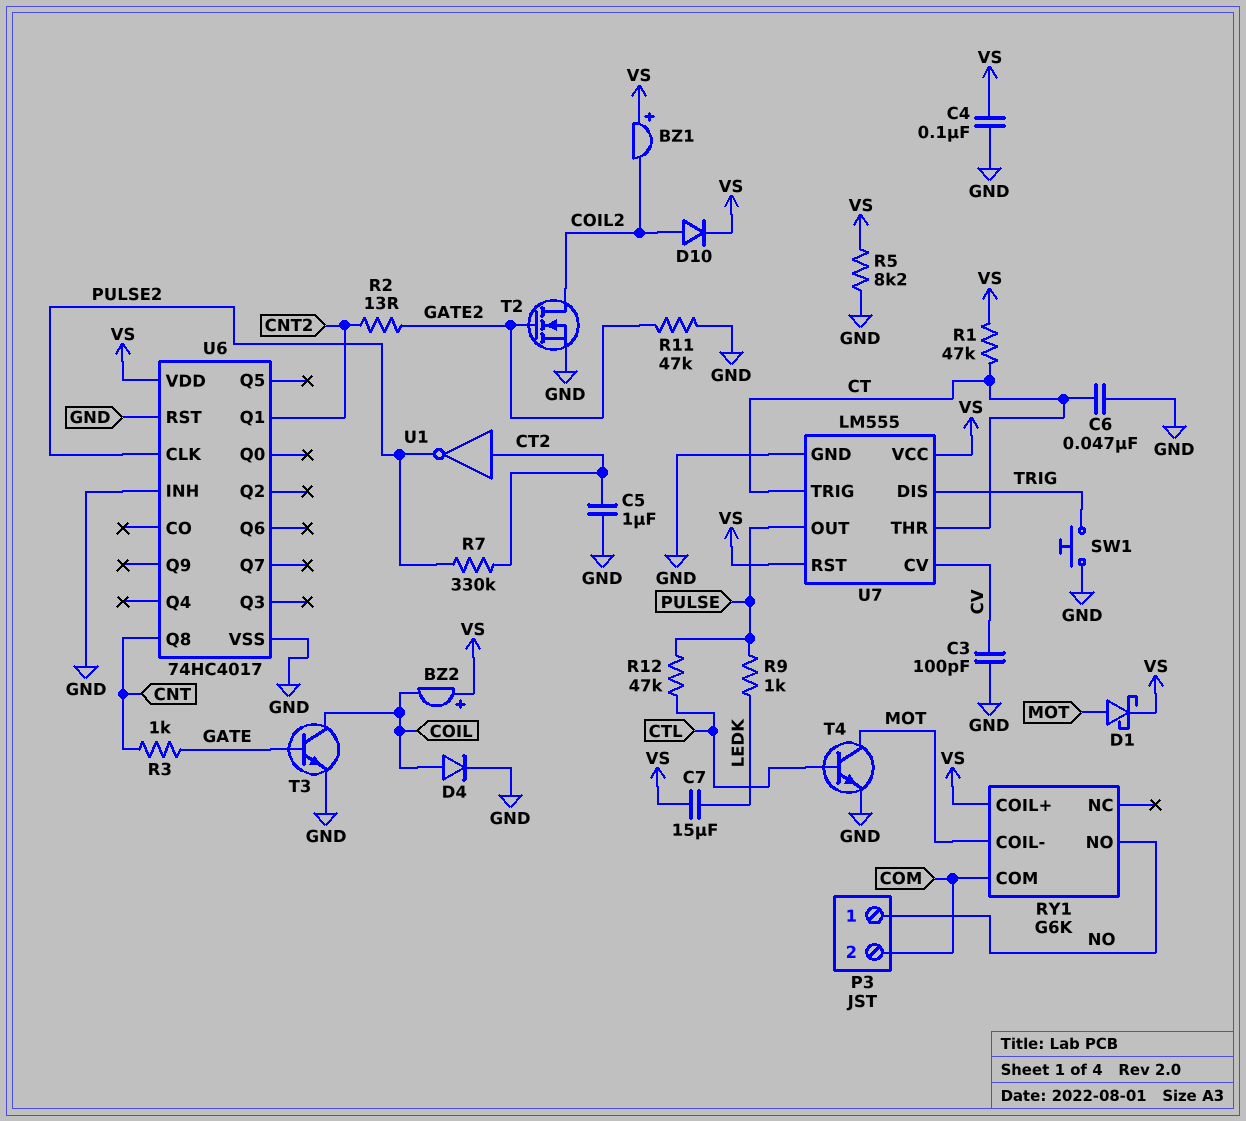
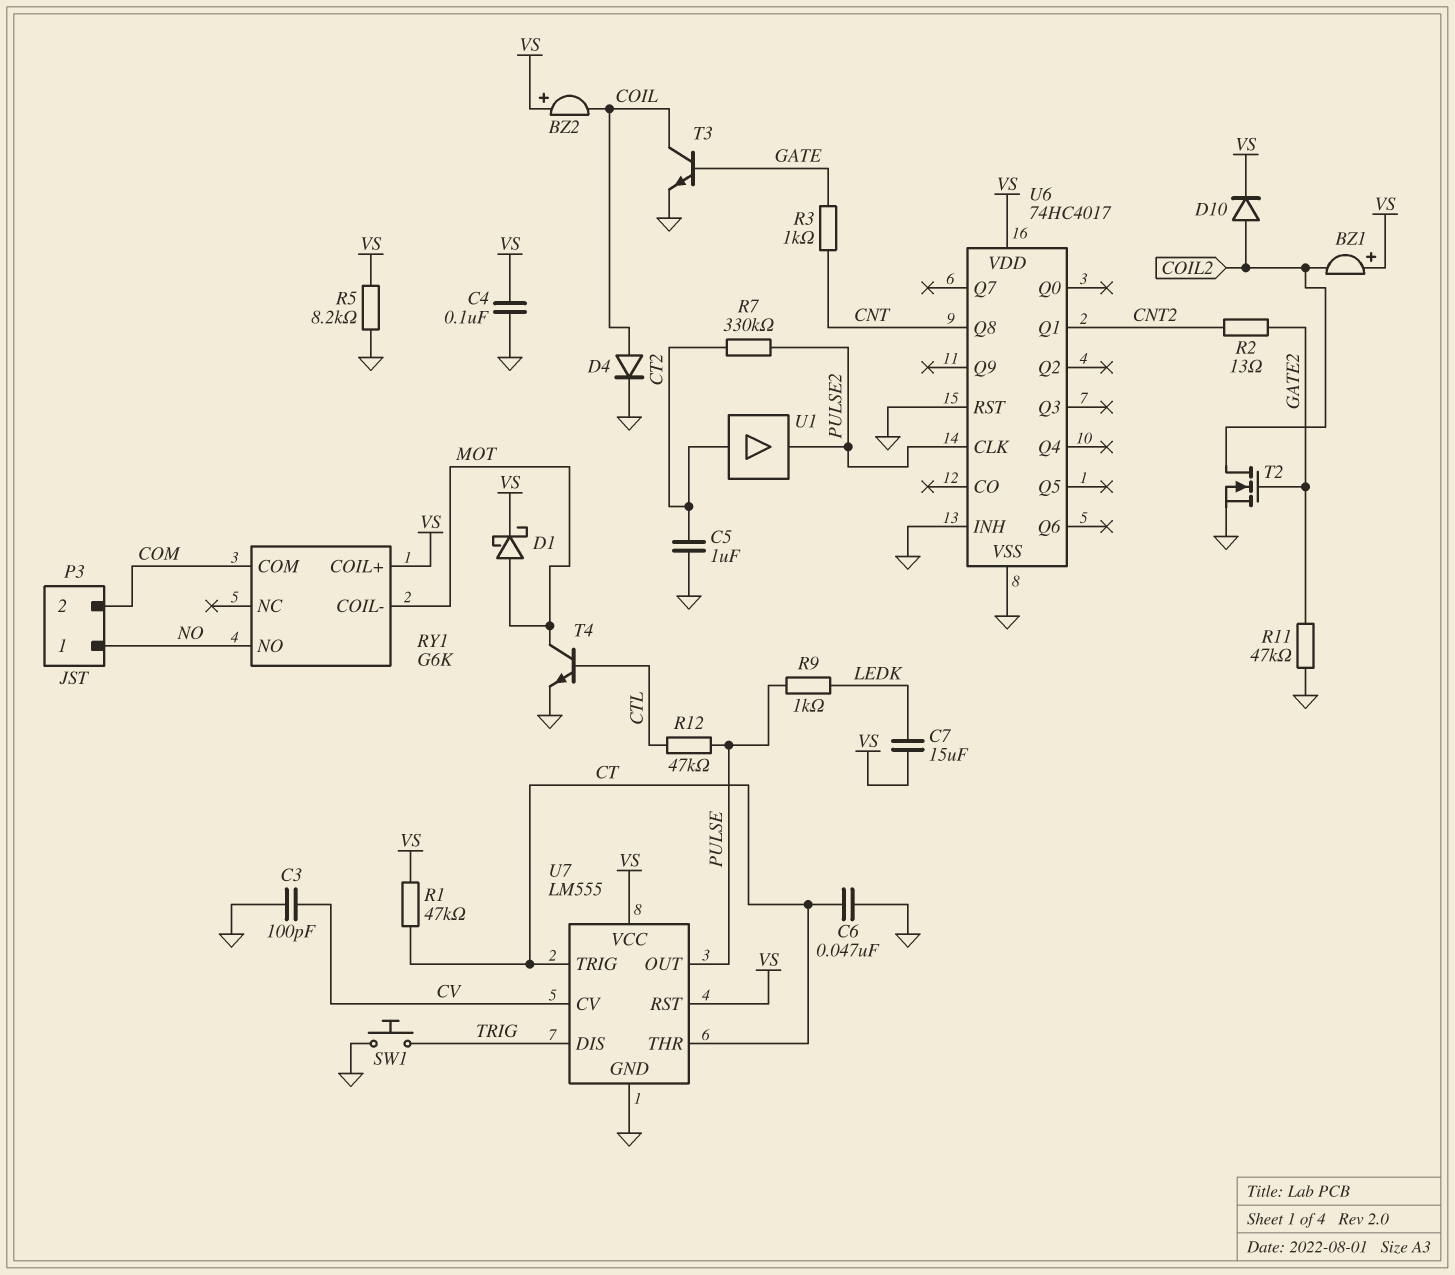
U1: NOT (in CT2, out PULSE2) -> buffer (in CT2, out PULSE2)

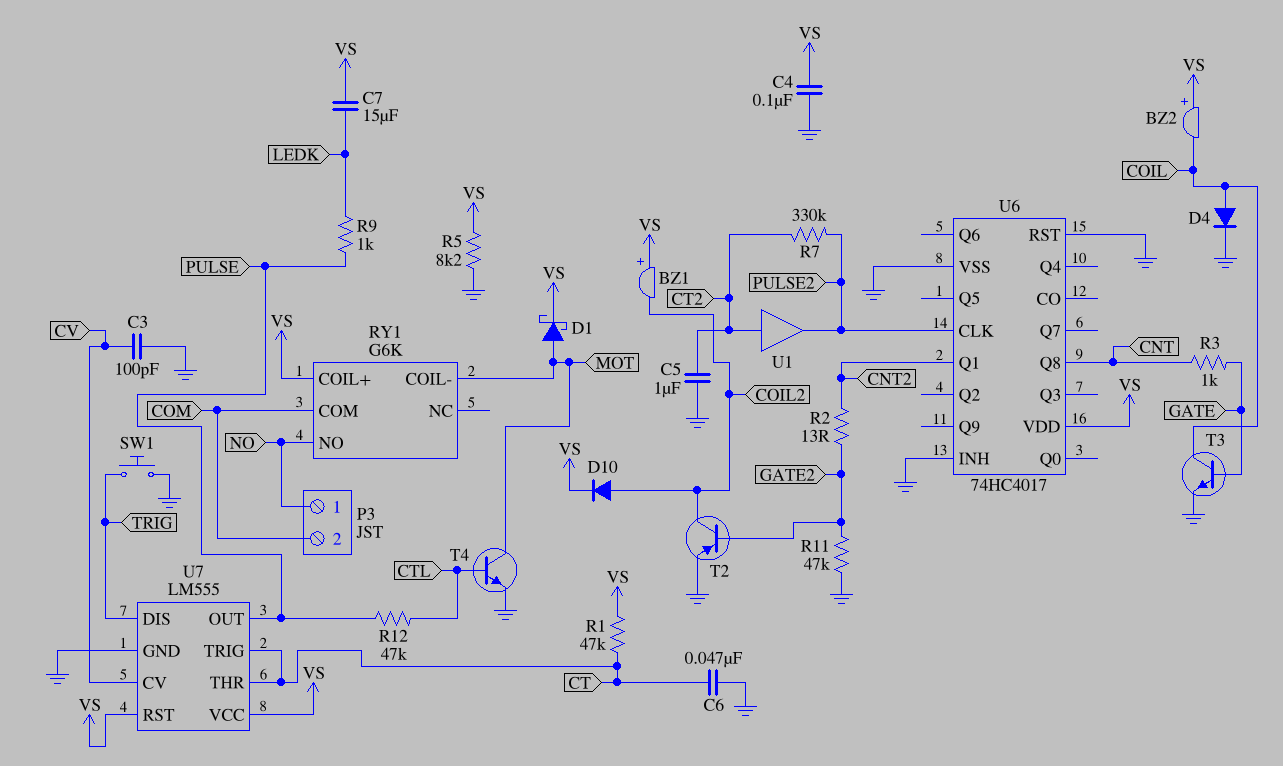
T2: NMOS (G GATE2, D COIL2, S GND) -> PNP (B GATE2, C COIL2, E GND)

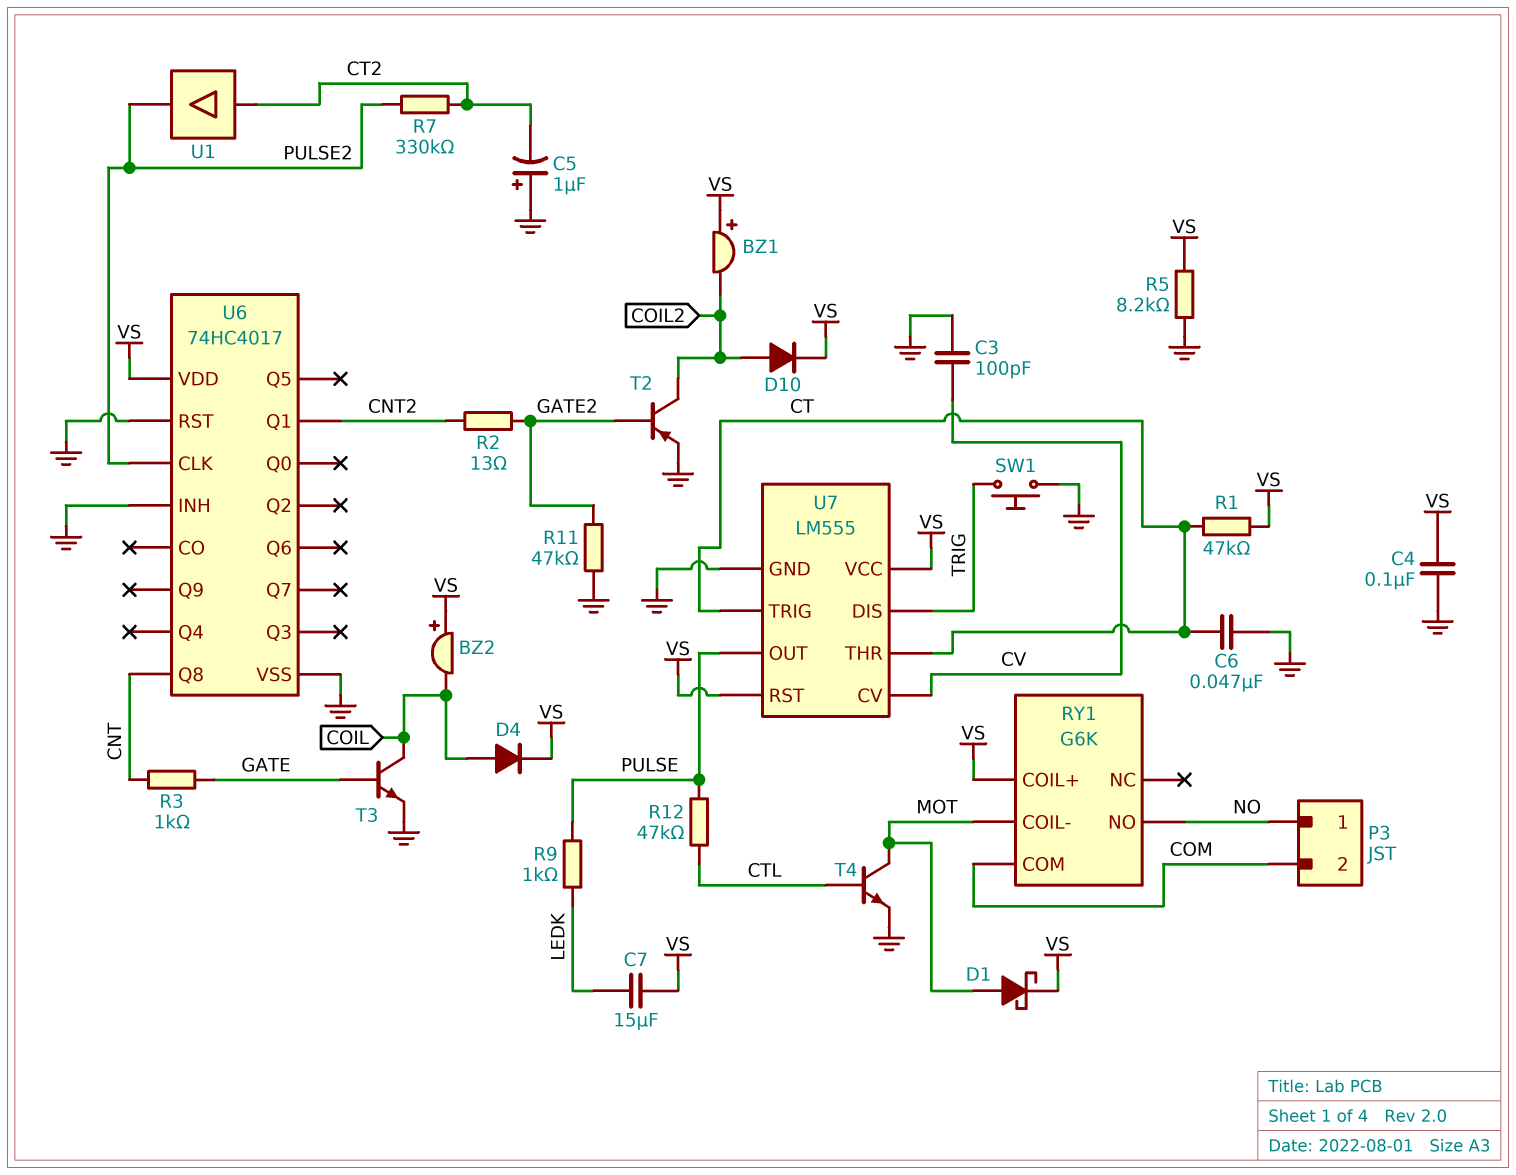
C5: 1uF (CT2, GND) -> 1uF (plus GND, minus CT2)
D4: diode (A COIL, K GND) -> diode (A COIL, K VS)

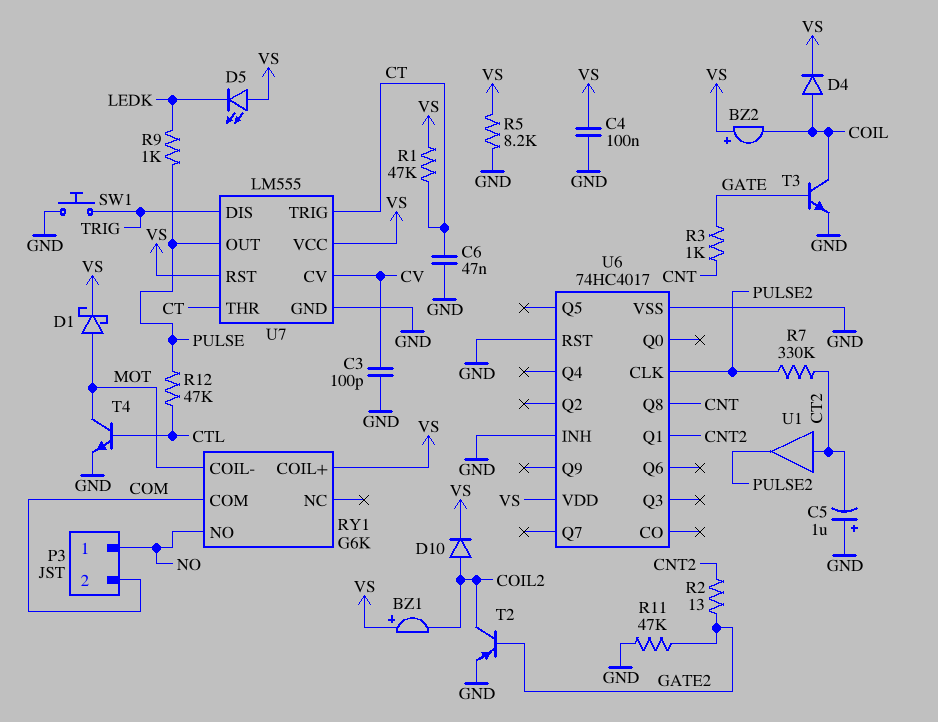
C7: 15uF (LEDK, VS) -> none
D5: none -> LED (A VS, K LEDK)

